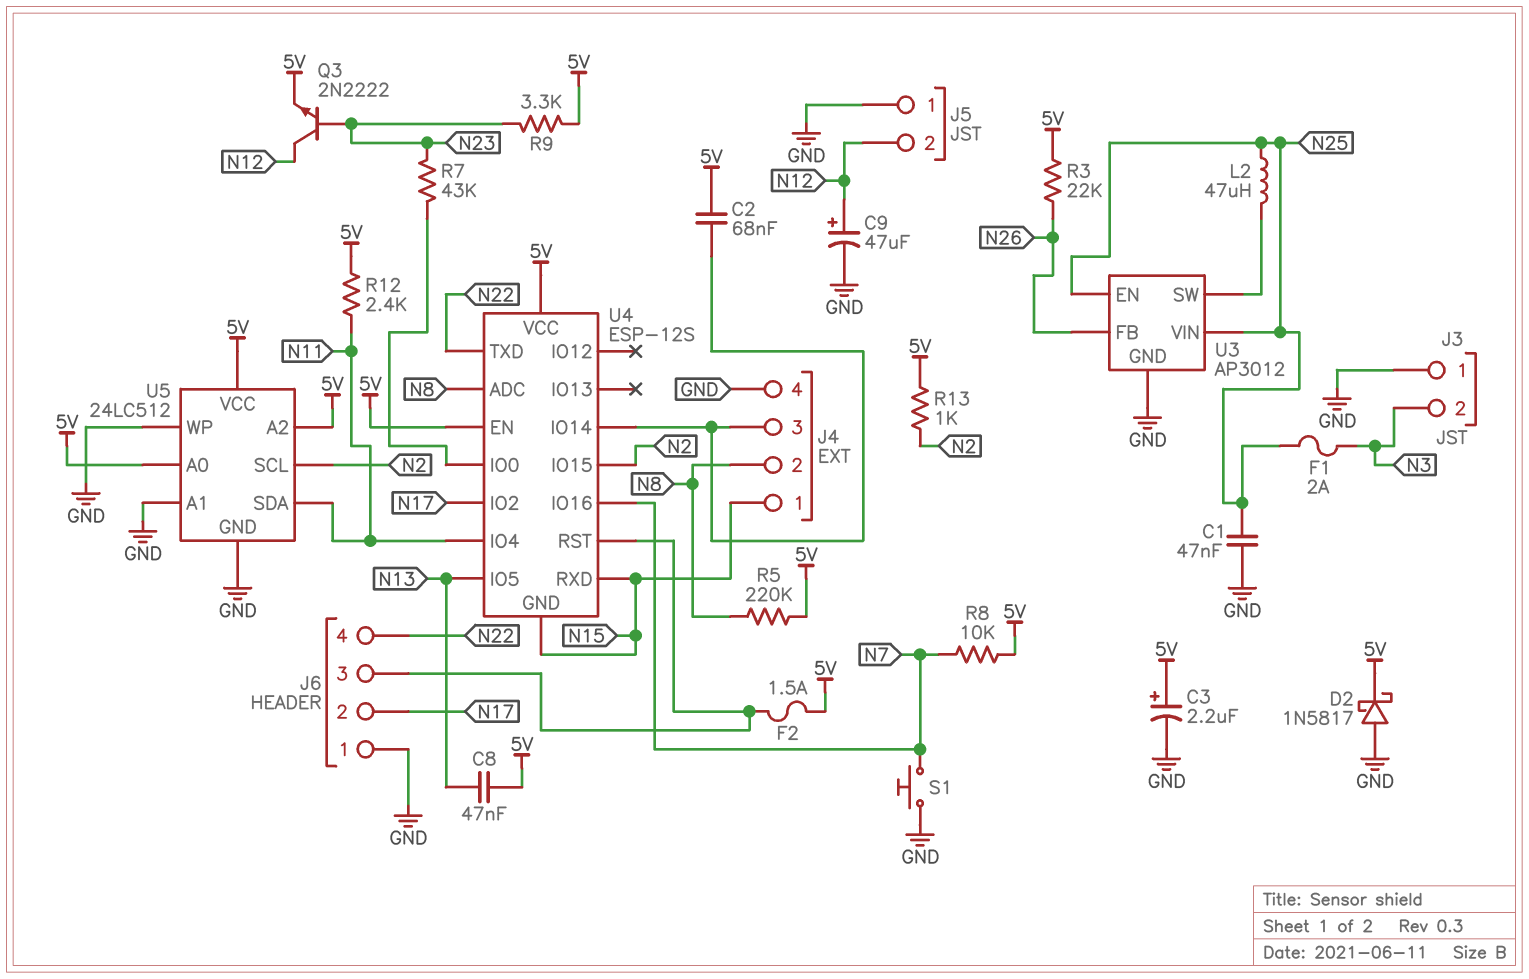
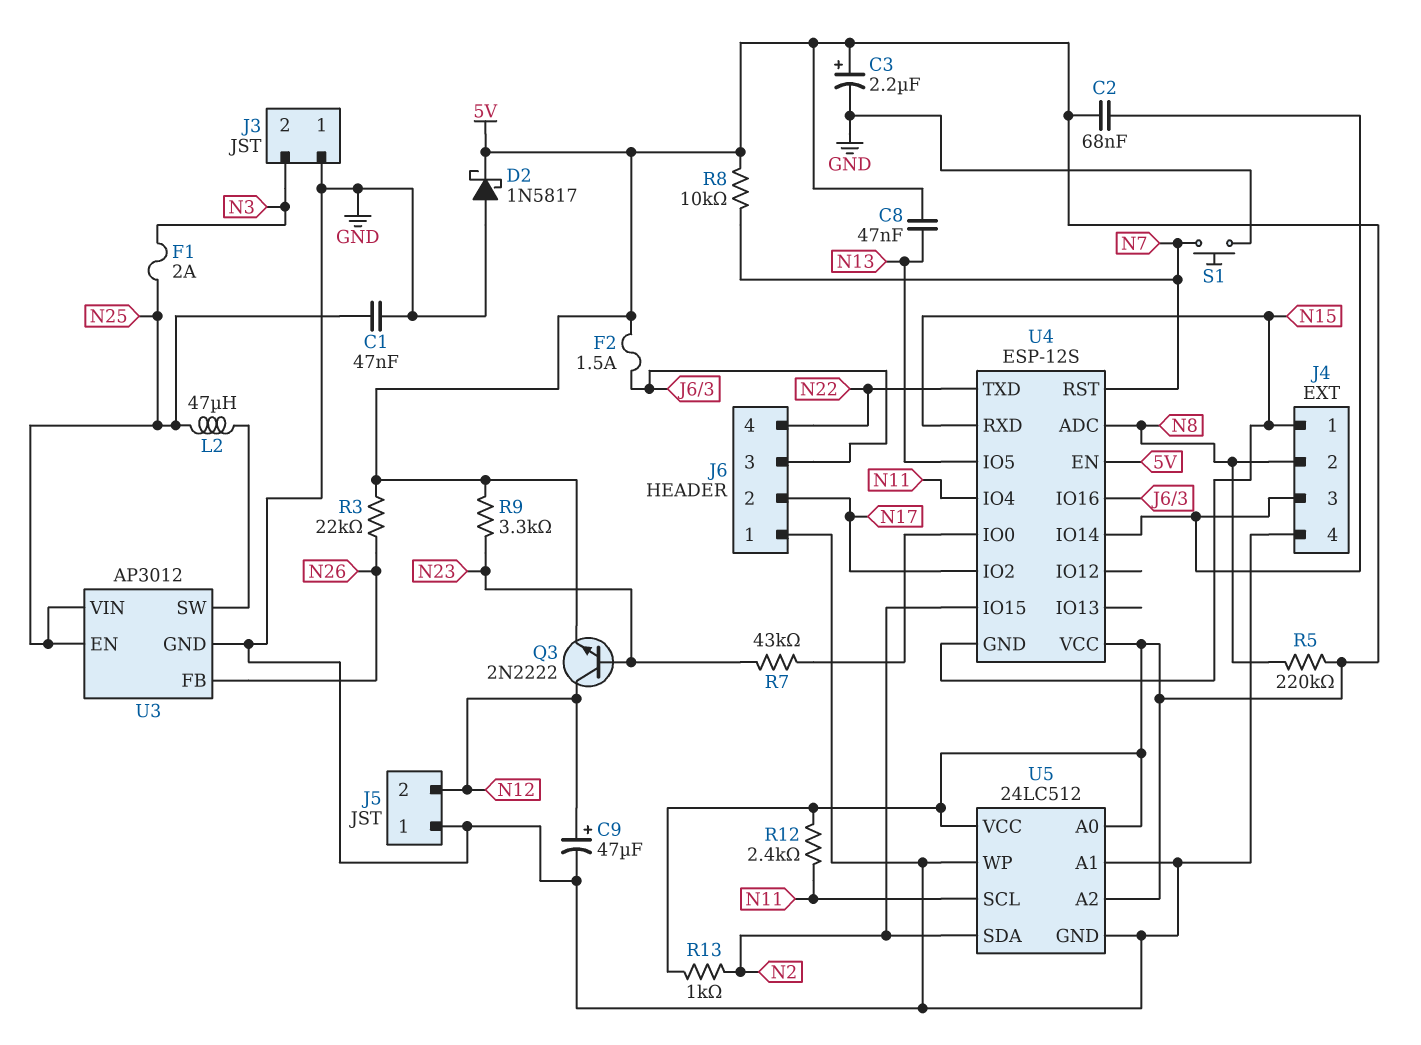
U4 pin IO16: N7 -> J6/3
U4 pin RST: J6/3 -> N7
U5 pin SCL: N2 -> N11
U5 pin SDA: N11 -> N2

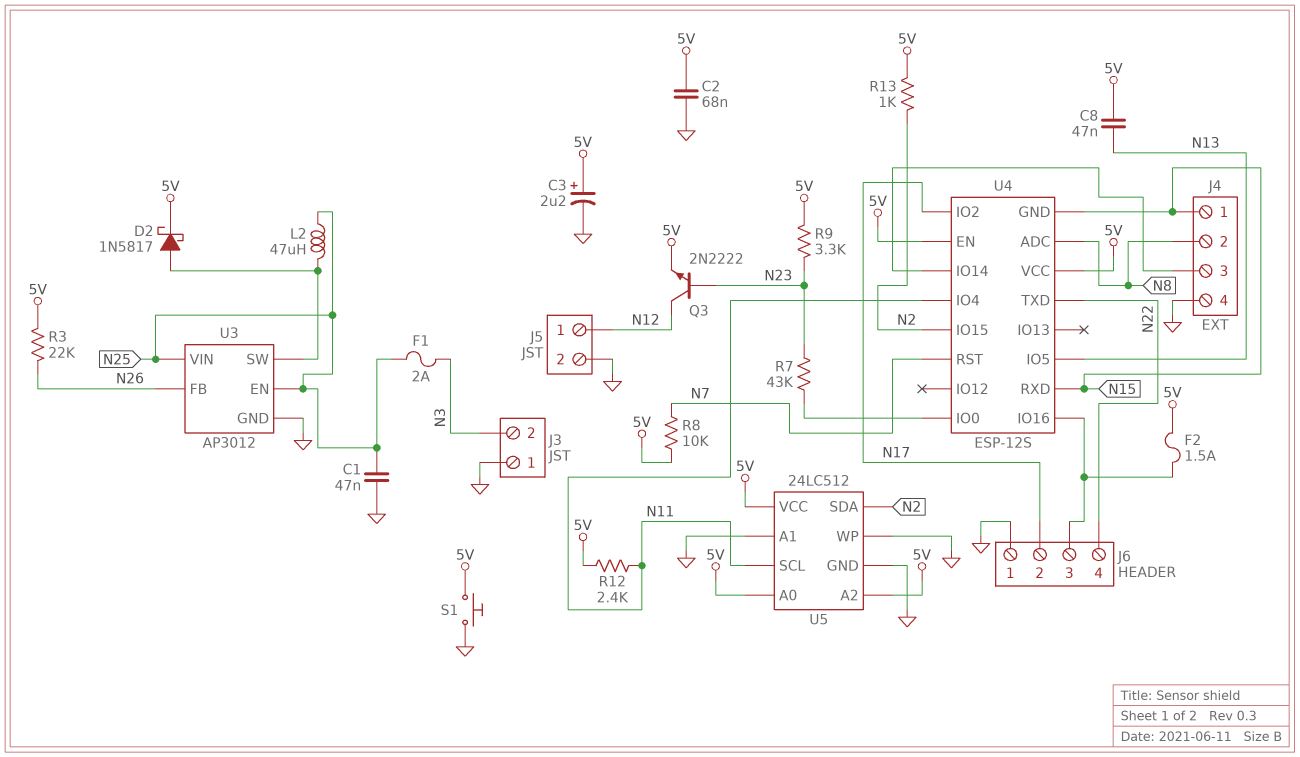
C2: 68nF (5V, J4/3) -> 68nF (5V, GND)
C9: 47uF (plus N12, minus GND) -> none
D2: schottky 1N5817 (A GND, K 5V) -> schottky 1N5817 (A U3/SW, K 5V)
J5 pin 1: GND -> N12
J5 pin 2: N12 -> GND
R5: 220k (5V, N8) -> none
S1: button (GND, N7) -> button (5V, GND)

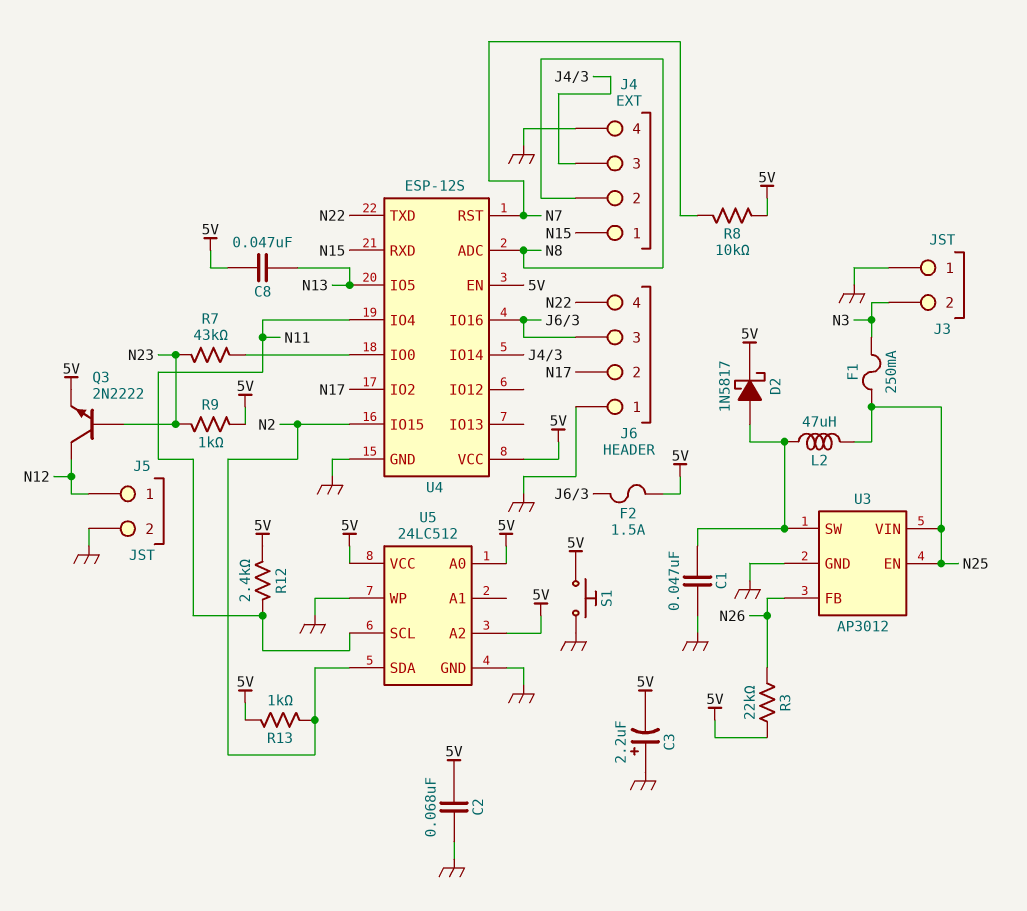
C1: 47nF (GND, N25) -> 47nF (GND, U3/SW)
C3: 2.2uF (plus 5V, minus GND) -> 2.2uF (plus GND, minus 5V)
F1: 2A (N3, N25) -> 250mA (N3, N25)
R9: 3.3k (5V, N23) -> 1k (5V, N23)
U4 pin GND: N15 -> GND
U5 pin A1: GND -> none

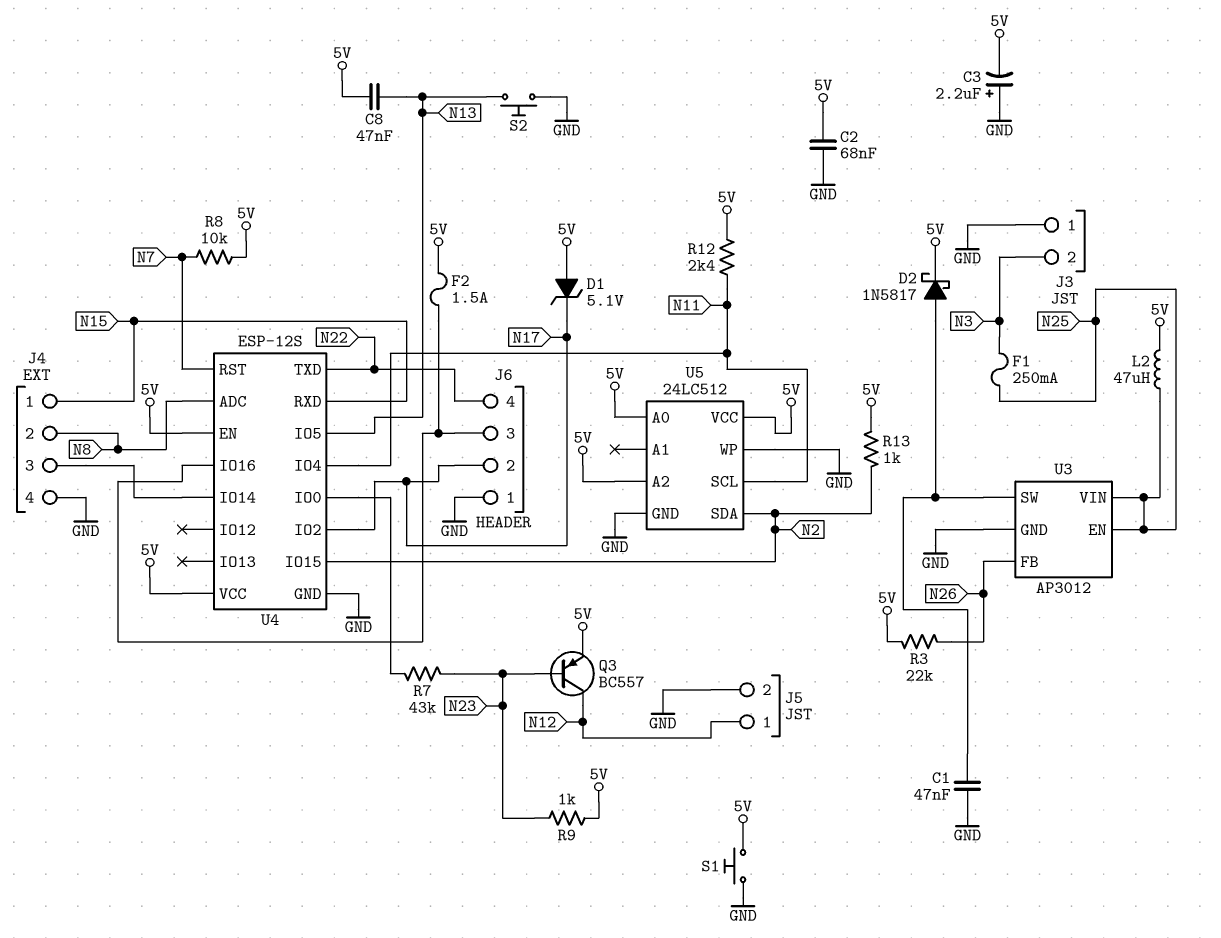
D1: none -> zener 5.1V (A 5V, K N17)
L2: 47uH (N25, U3/SW) -> 47uH (5V, N25)
Q3: NPN 2N2222 (B N23, C N12, E 5V) -> PNP BC557 (B N23, C N12, E 5V)
S2: none -> button (GND, N13)

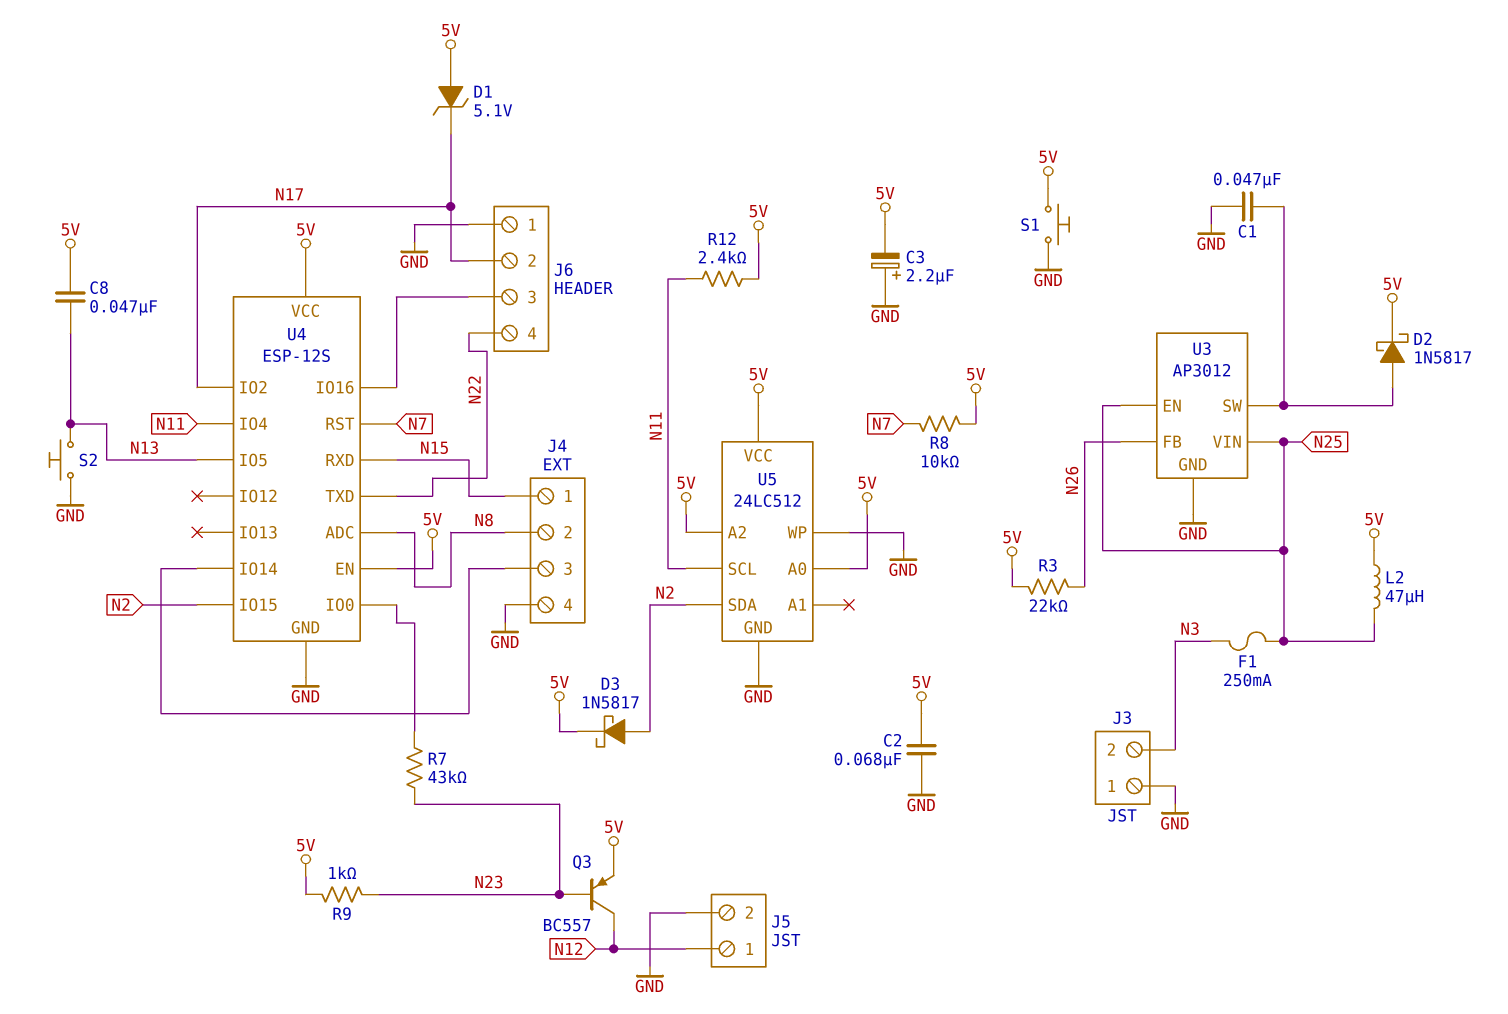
D3: none -> schottky 1N5817 (A N2, K 5V)
F2: 1.5A (5V, J6/3) -> none
R13: 1k (5V, N2) -> none

